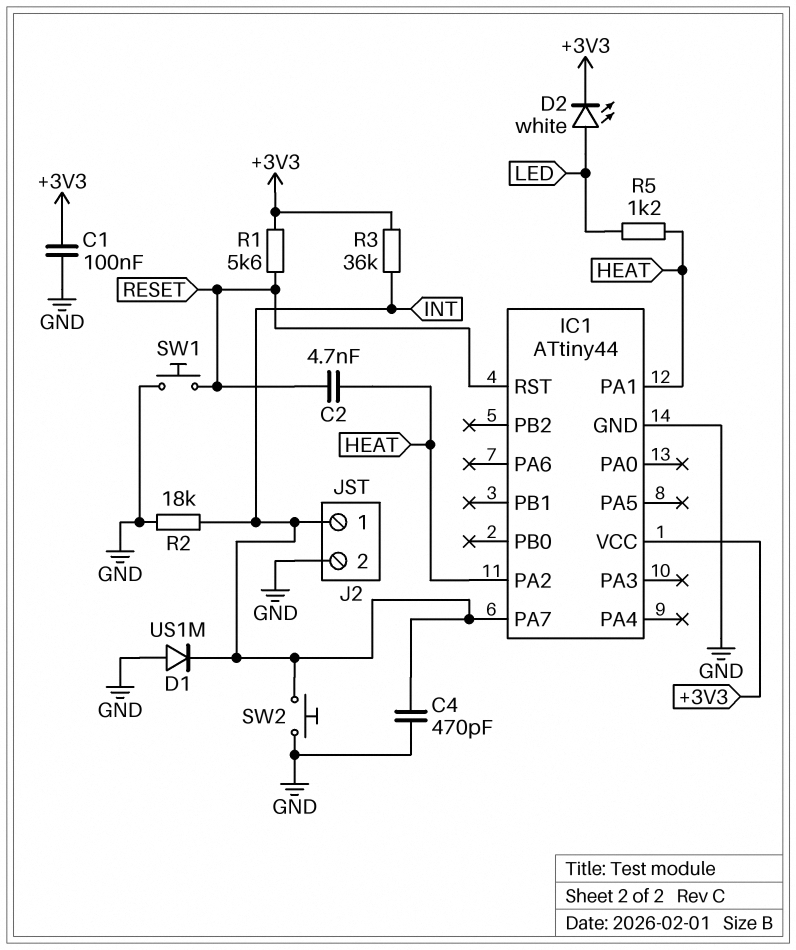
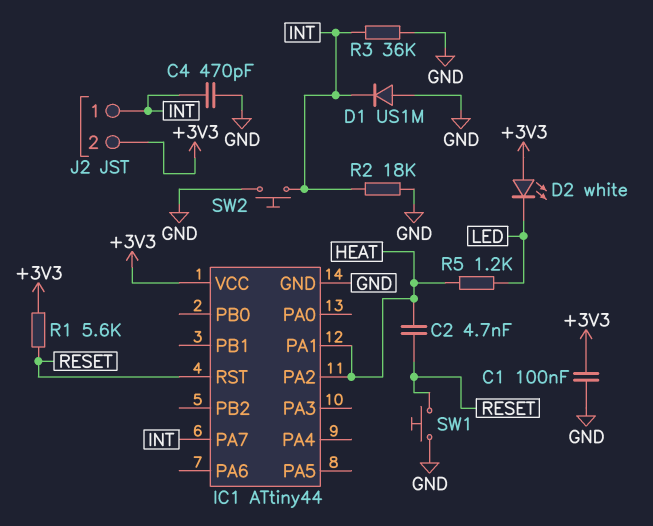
D2: LED white (A LED, K +3V3) -> LED white (A +3V3, K LED)
J2 pin 2: GND -> +3V3
R3: 36k (+3V3, INT) -> 36k (GND, INT)

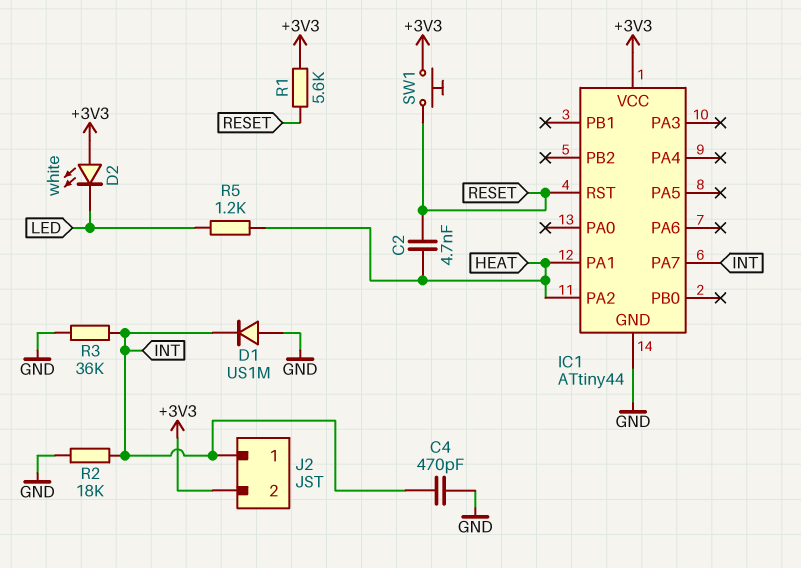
C1: 100nF (+3V3, GND) -> none
SW1: button (GND, RESET) -> button (+3V3, RESET)
SW2: button (GND, INT) -> none

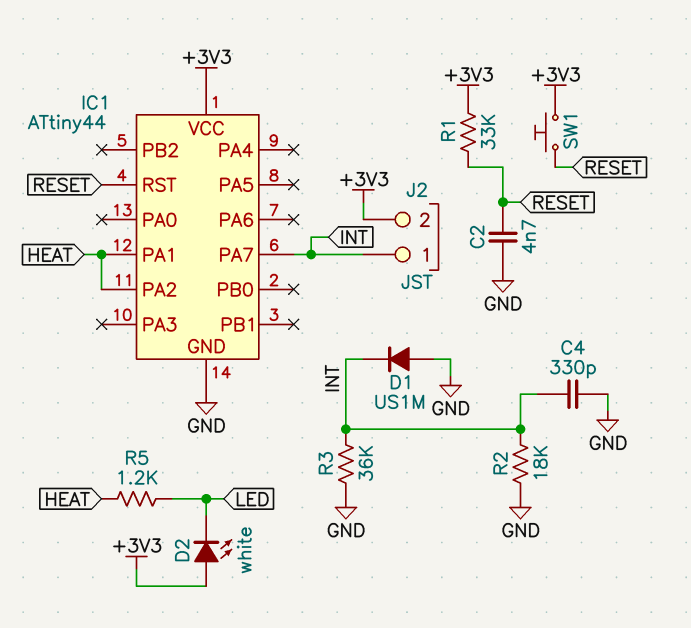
C2: 4.7nF (HEAT, RESET) -> 4.7nF (GND, RESET)
C4: 470pF (GND, INT) -> 330pF (GND, INT)
R1: 5.6k (+3V3, RESET) -> 33k (+3V3, RESET)

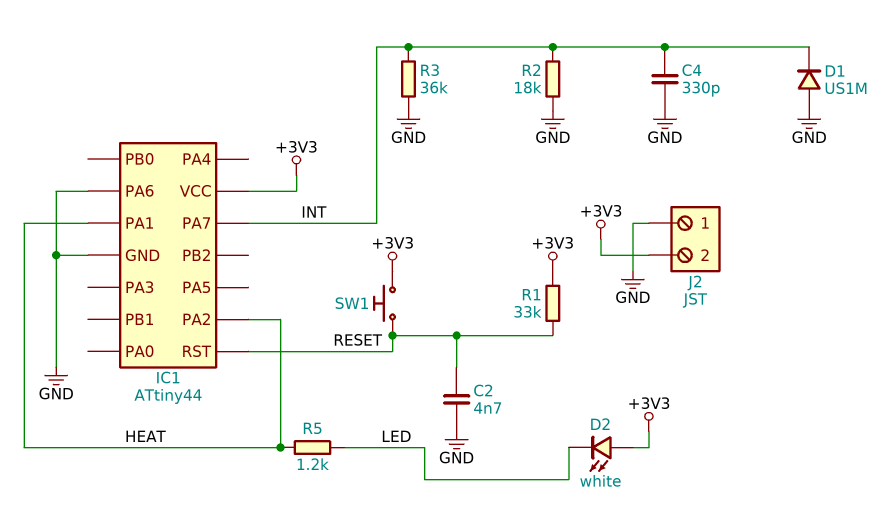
IC1 pin PA6: none -> GND
J2 pin 1: INT -> GND

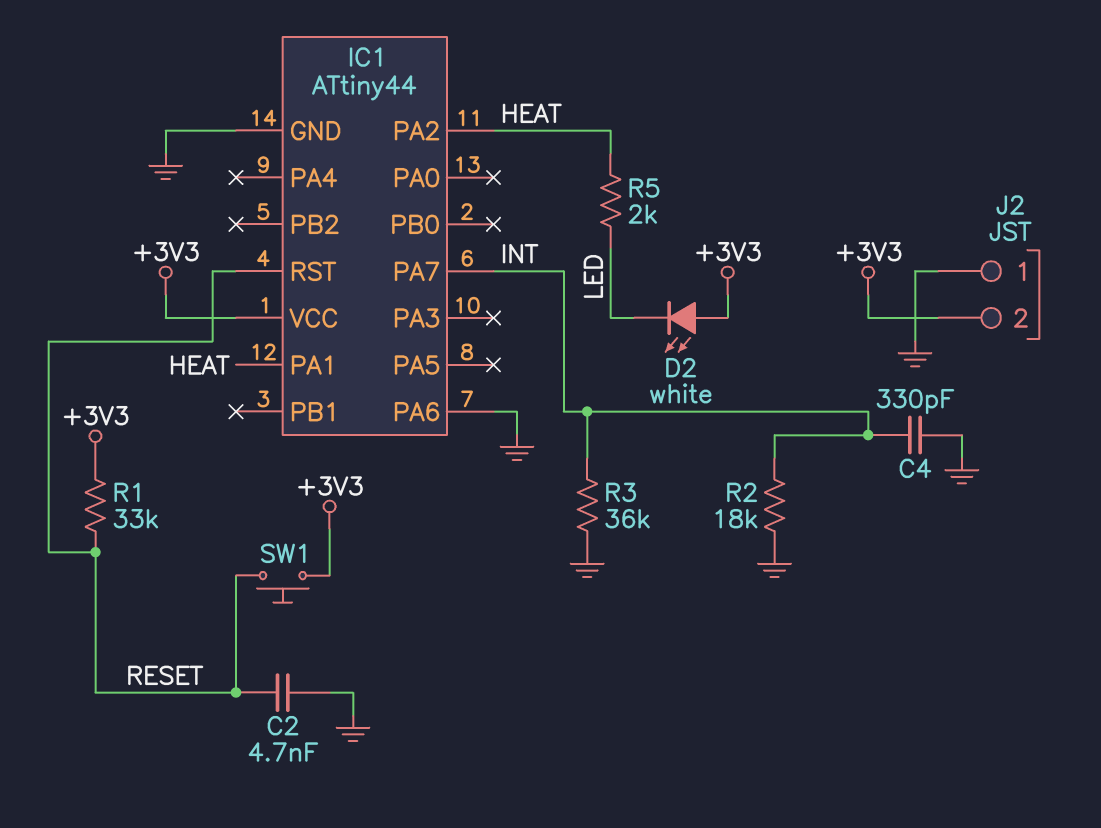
D1: diode US1M (A GND, K INT) -> none
R5: 1.2k (HEAT, LED) -> 2k (HEAT, LED)

